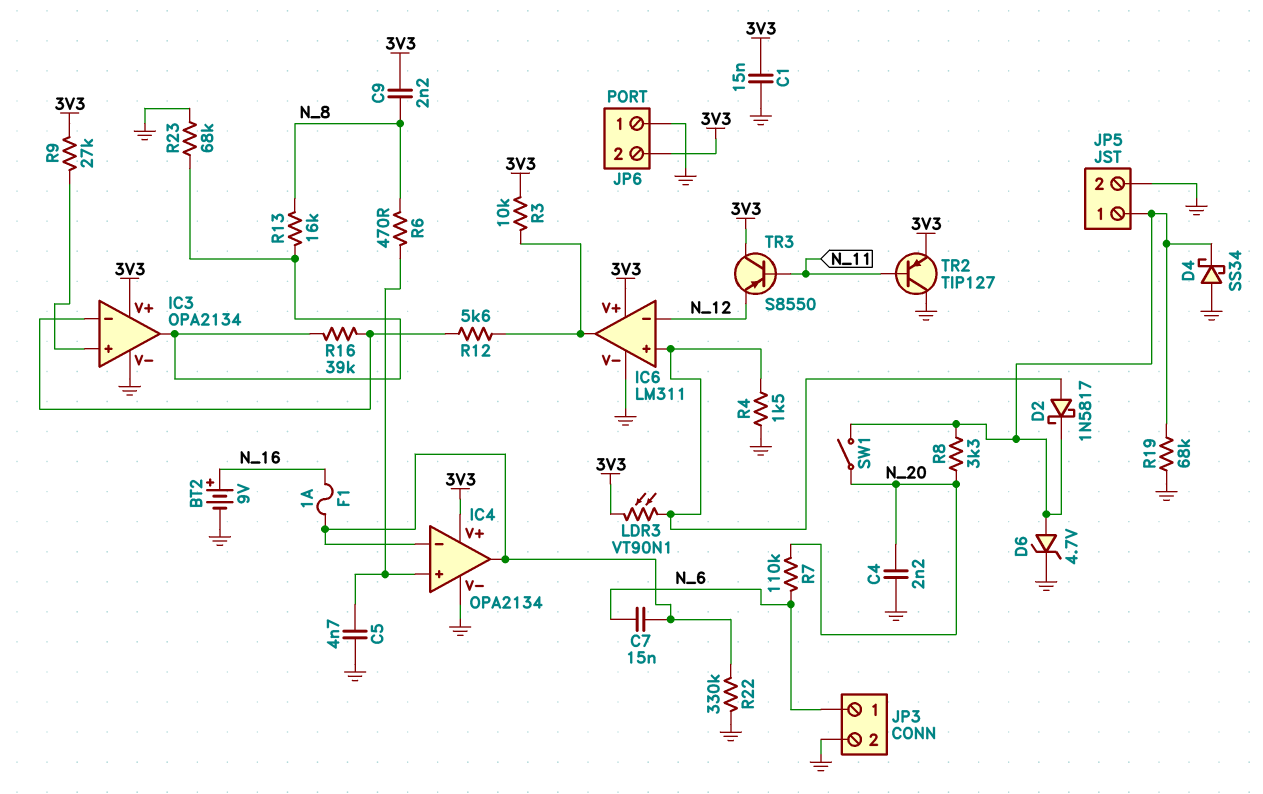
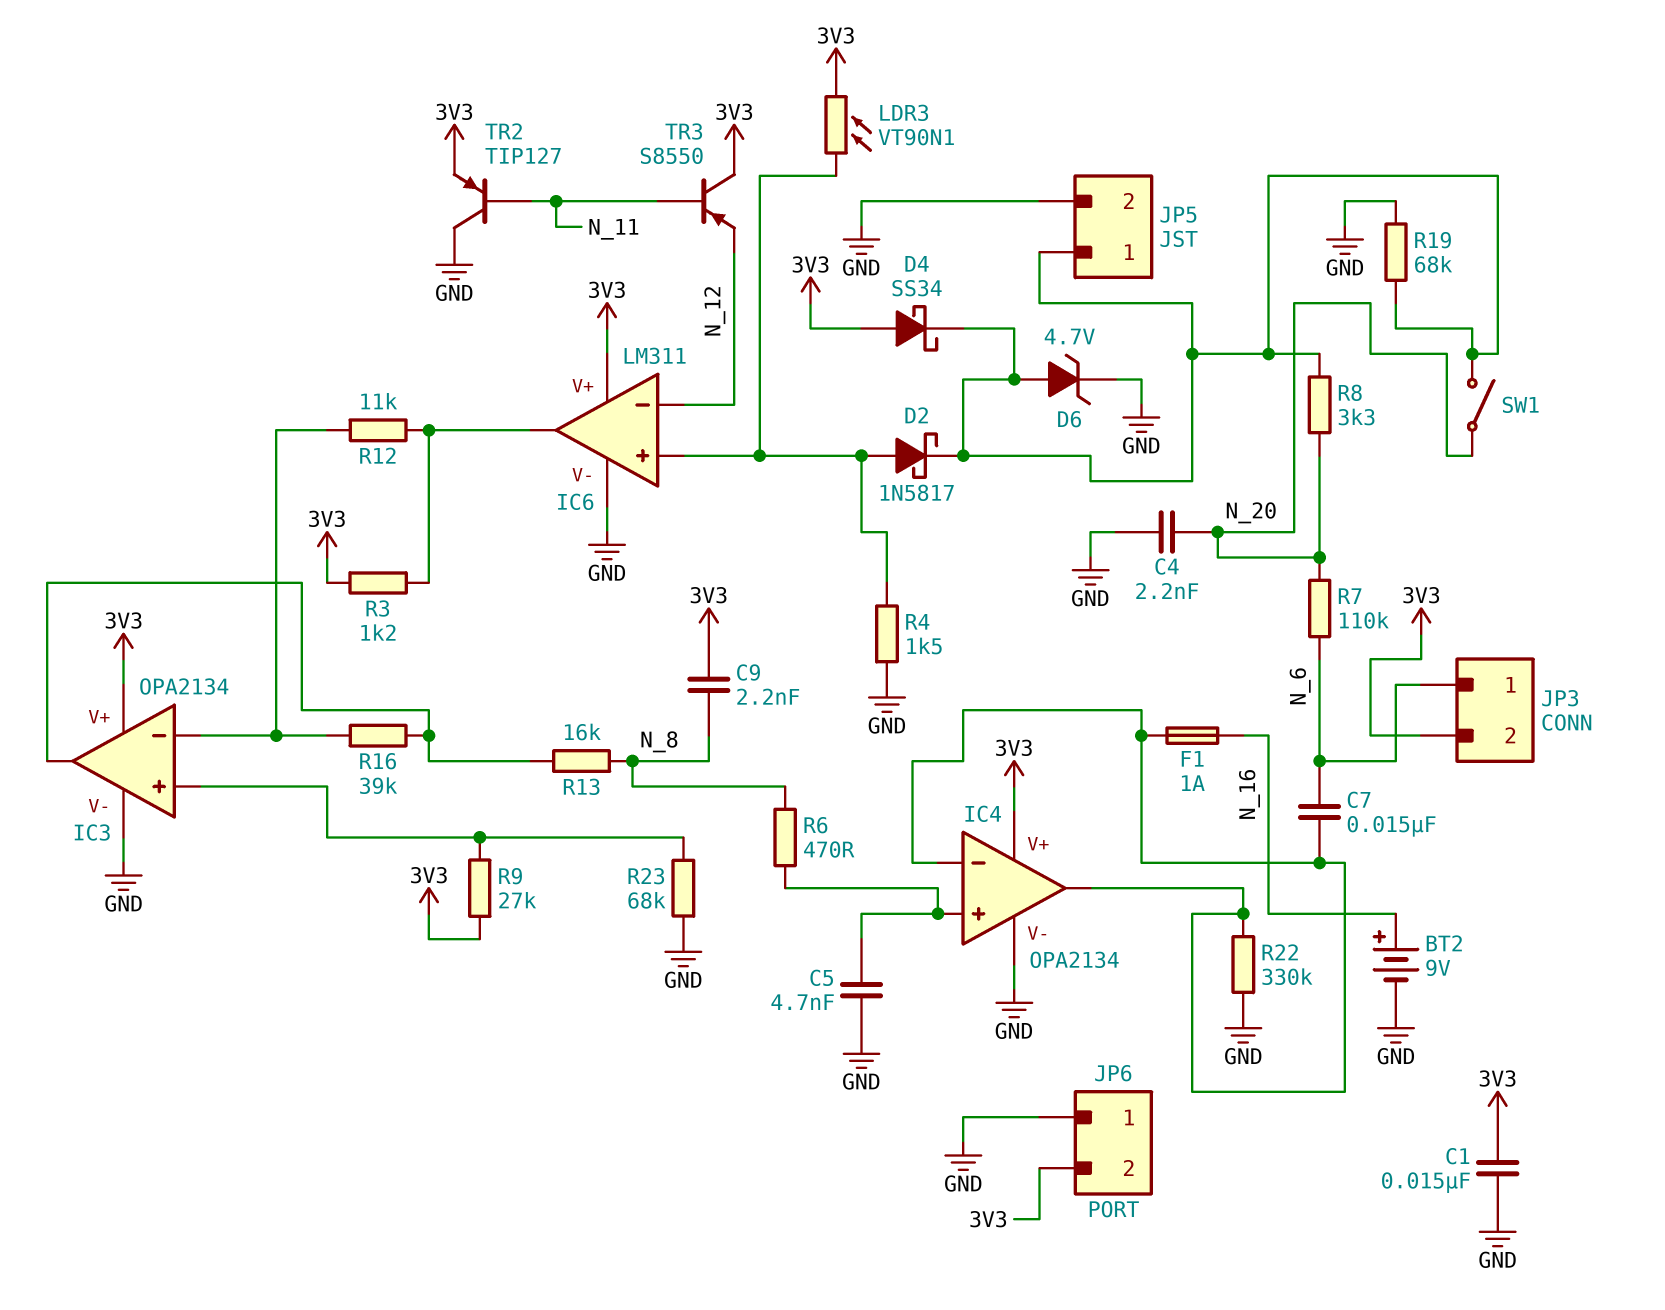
D4: schottky SS34 (A GND, K JP5/1) -> schottky SS34 (A 3V3, K JP5/1)
JP3 pin 2: GND -> 3V3
R3: 10k (3V3, IC6/out) -> 1.2k (3V3, IC6/out)
R12: 5.6k (IC3/in-, IC6/out) -> 11k (IC3/in-, IC6/out)
R23: 68k (GND, IC3/out) -> 68k (GND, IC3/in+)

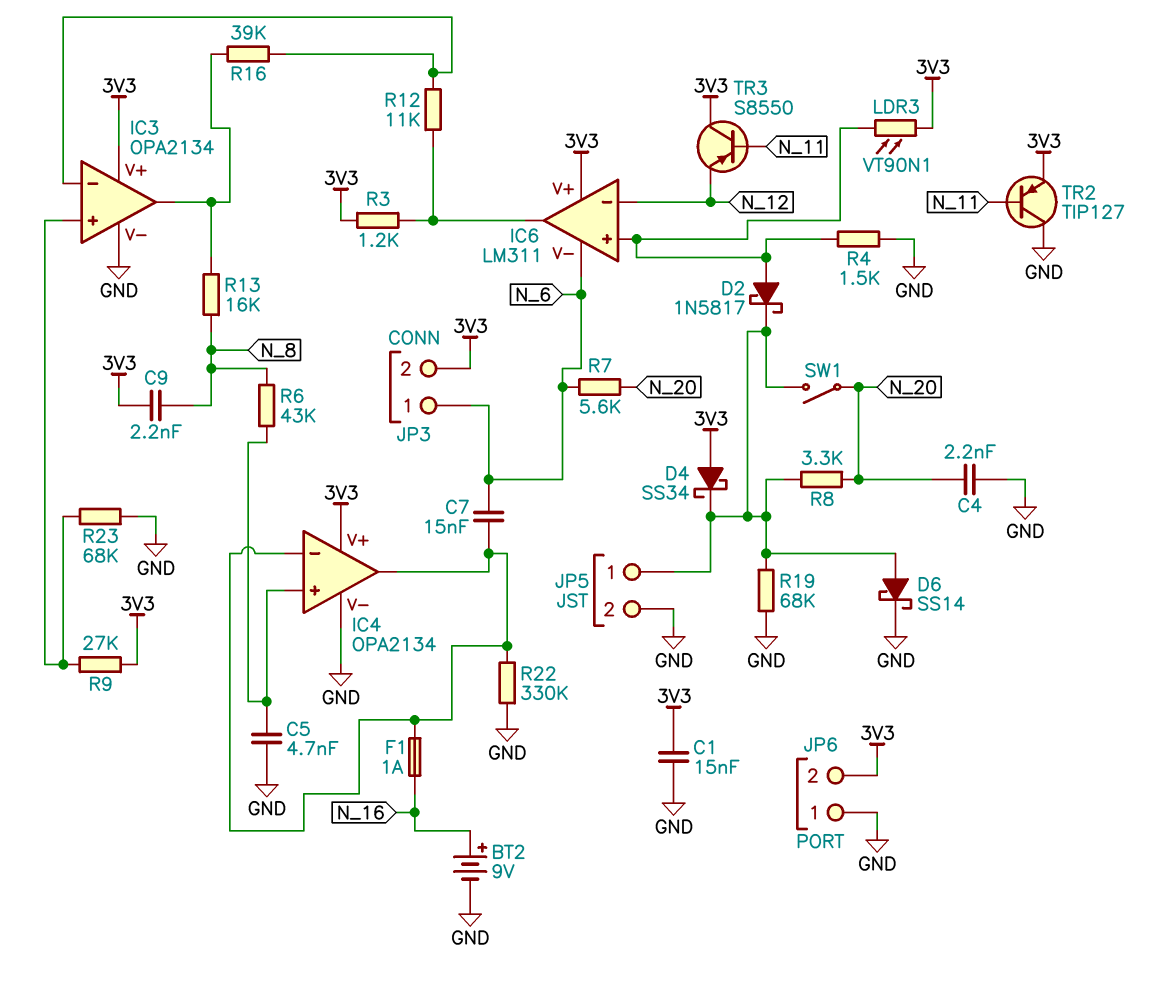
D6: zener 4.7V (A JP5/1, K GND) -> schottky SS14 (A JP5/1, K GND)
IC6 pin V-: GND -> N_6
R6: 470 (IC4/in+, N_8) -> 43k (IC4/in+, N_8)
R7: 110k (N_6, N_20) -> 5.6k (N_6, N_20)

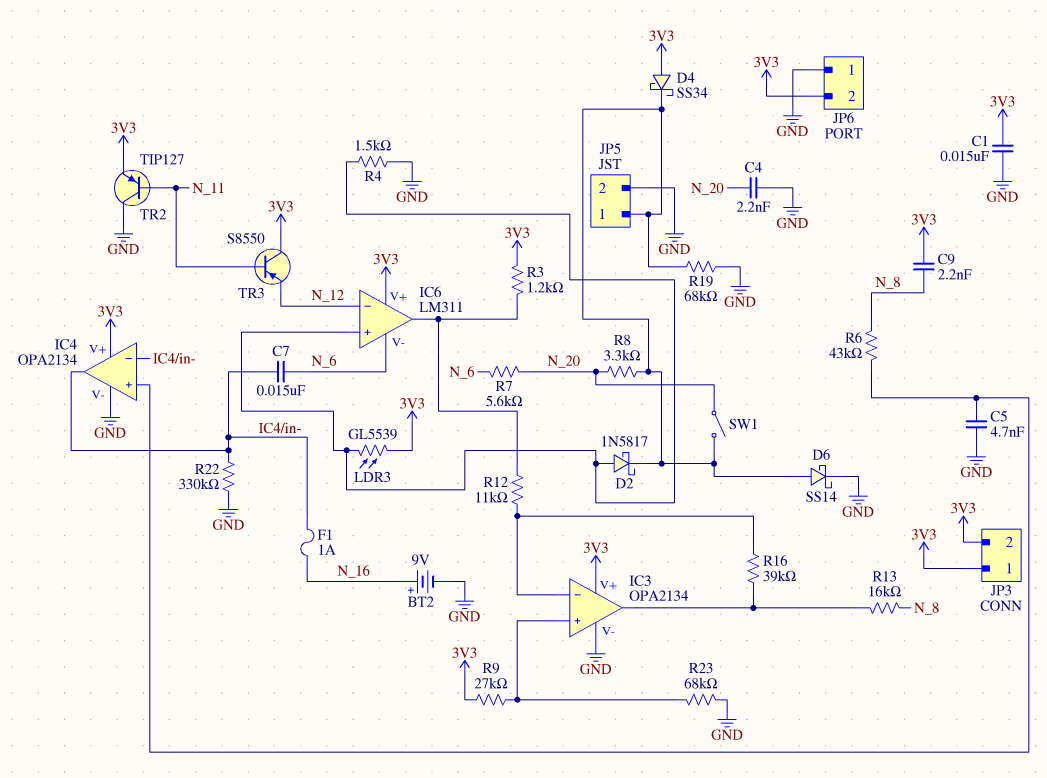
JP3 pin 1: N_6 -> 3V3
LDR3: VT90N1 (3V3, IC6/in+) -> GL5539 (3V3, IC6/in+)

